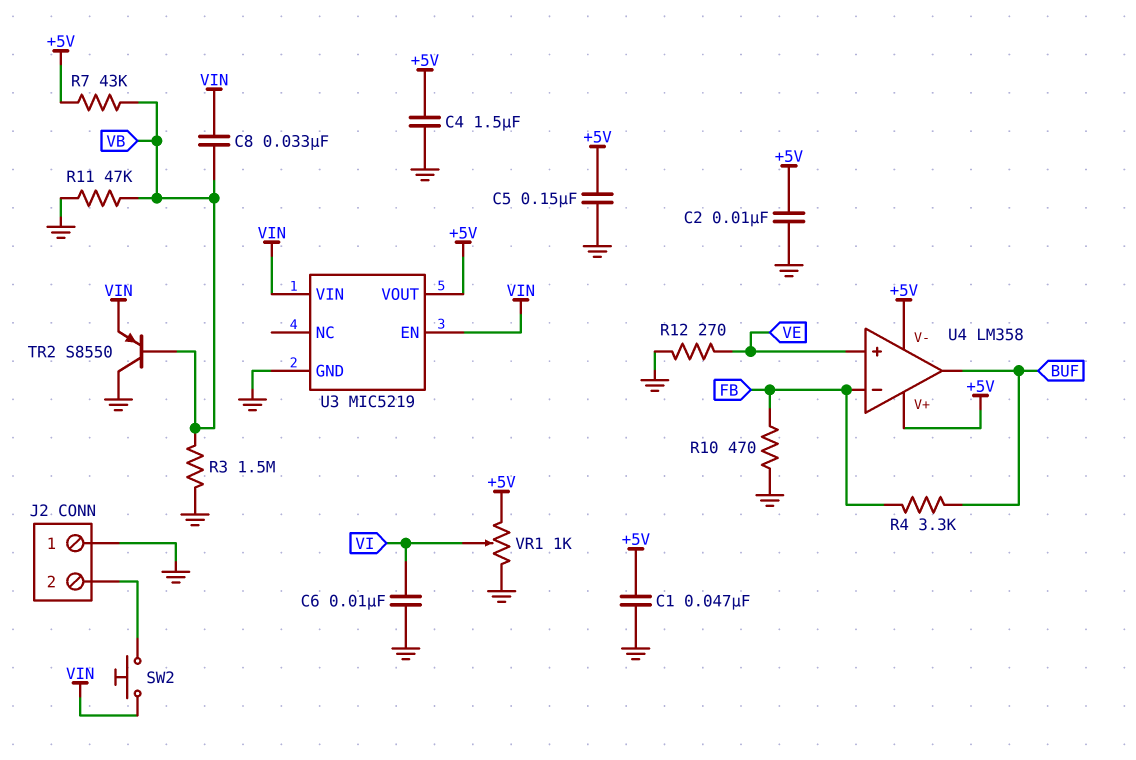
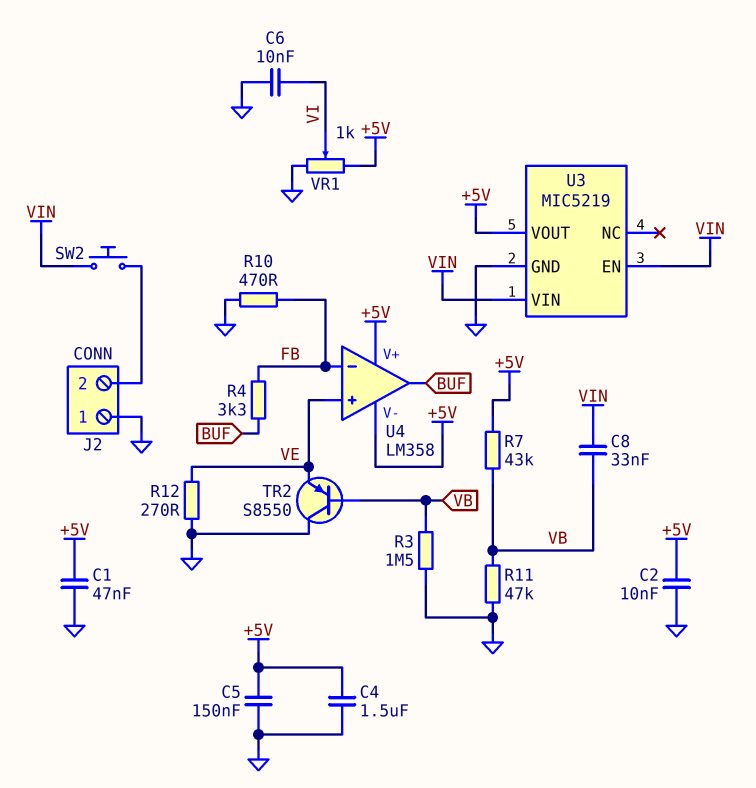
TR2: PNP S8550 (B VB, C GND, E VIN) -> PNP S8550 (B VB, C GND, E VE)

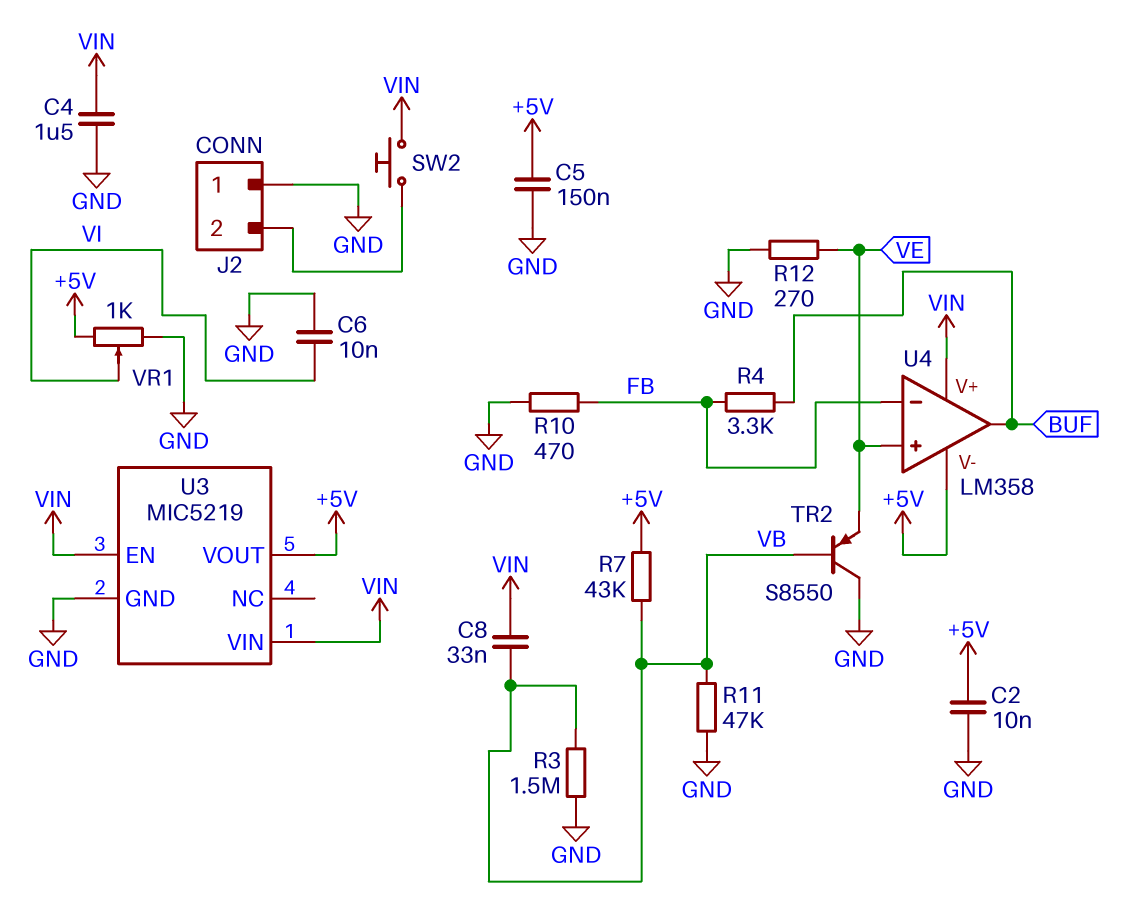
C1: 47nF (+5V, GND) -> none
C4: 1.5uF (+5V, GND) -> 1.5uF (GND, VIN)
U4 pin V+: +5V -> VIN

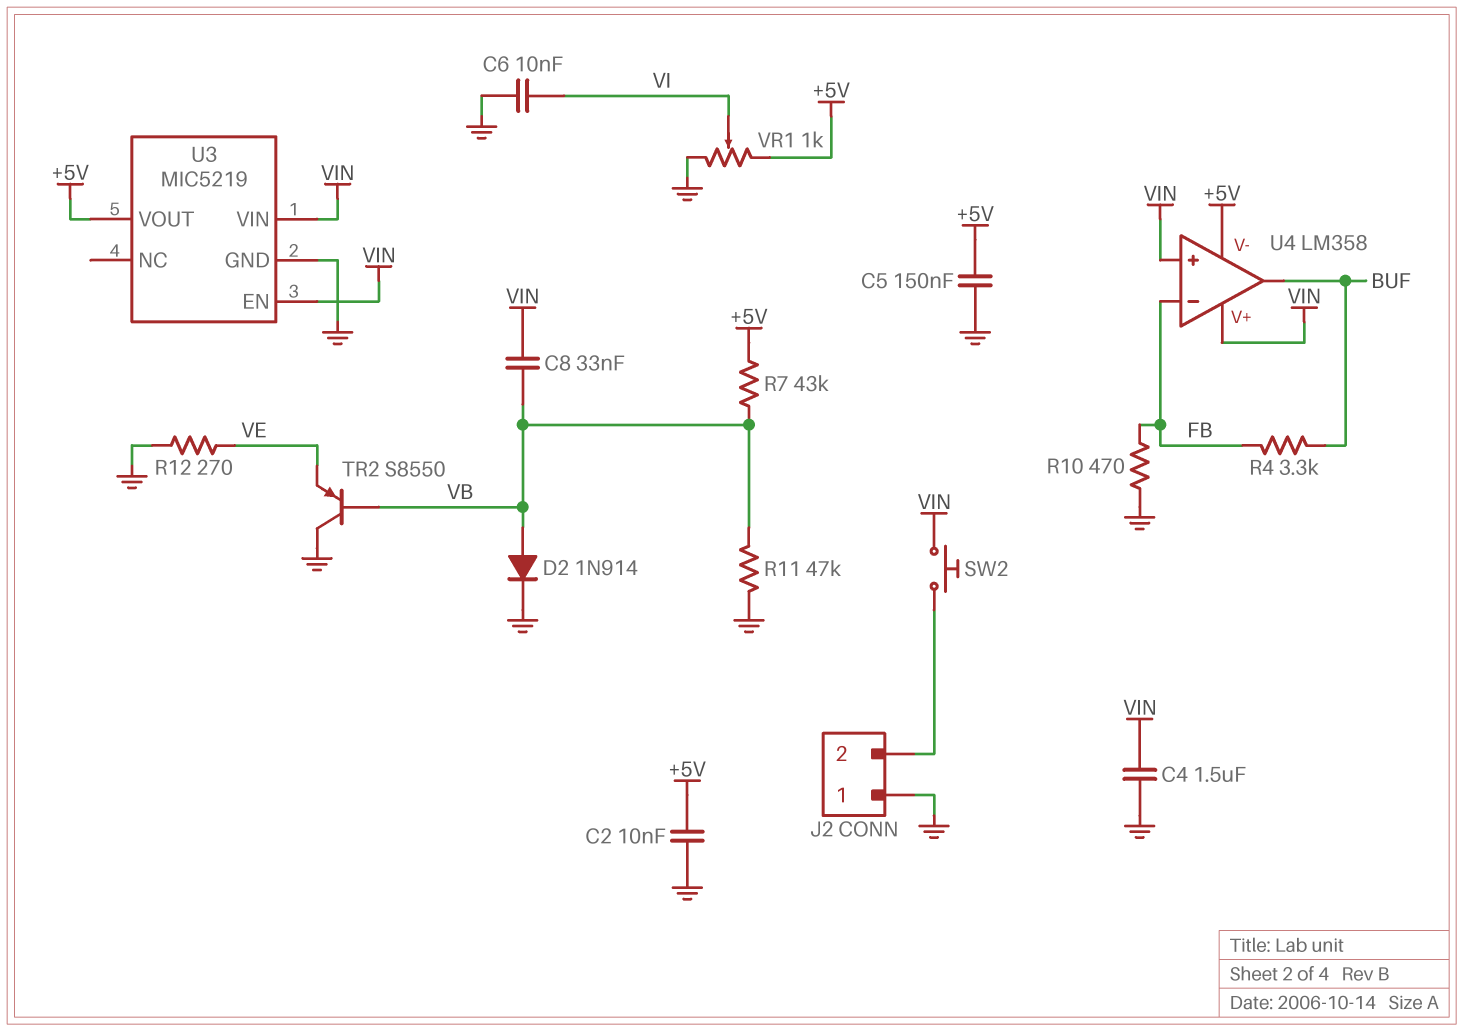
D2: none -> diode 1N914 (A VB, K GND)
R3: 1.5M (GND, VB) -> none
U4 pin in+: VE -> VIN

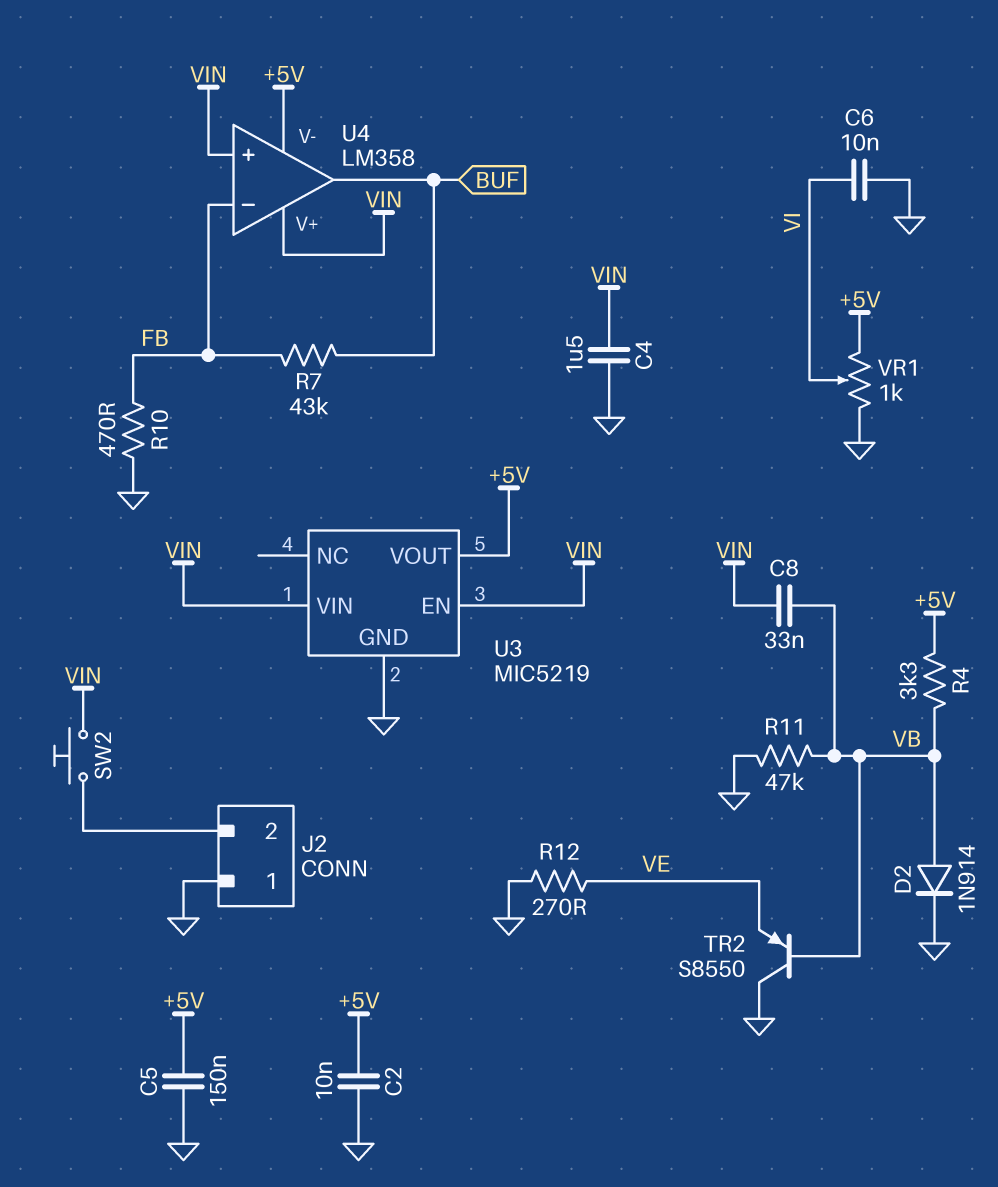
R4: 3.3k (BUF, FB) -> 3.3k (+5V, VB)
R7: 43k (+5V, VB) -> 43k (BUF, FB)

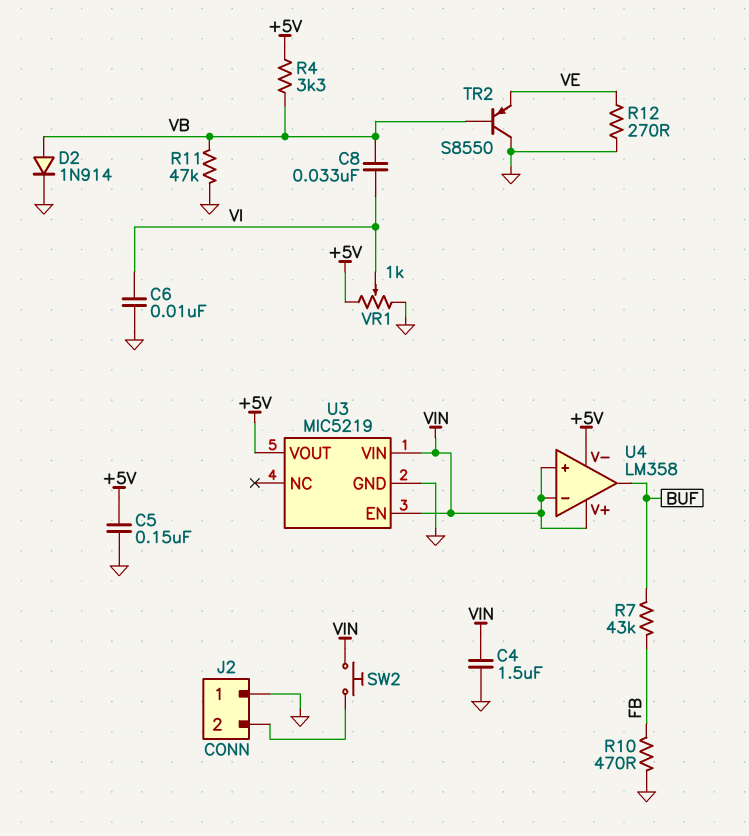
C2: 10nF (+5V, GND) -> none
C8: 33nF (VB, VIN) -> 33nF (VB, VI)
U4 pin in-: FB -> VIN

